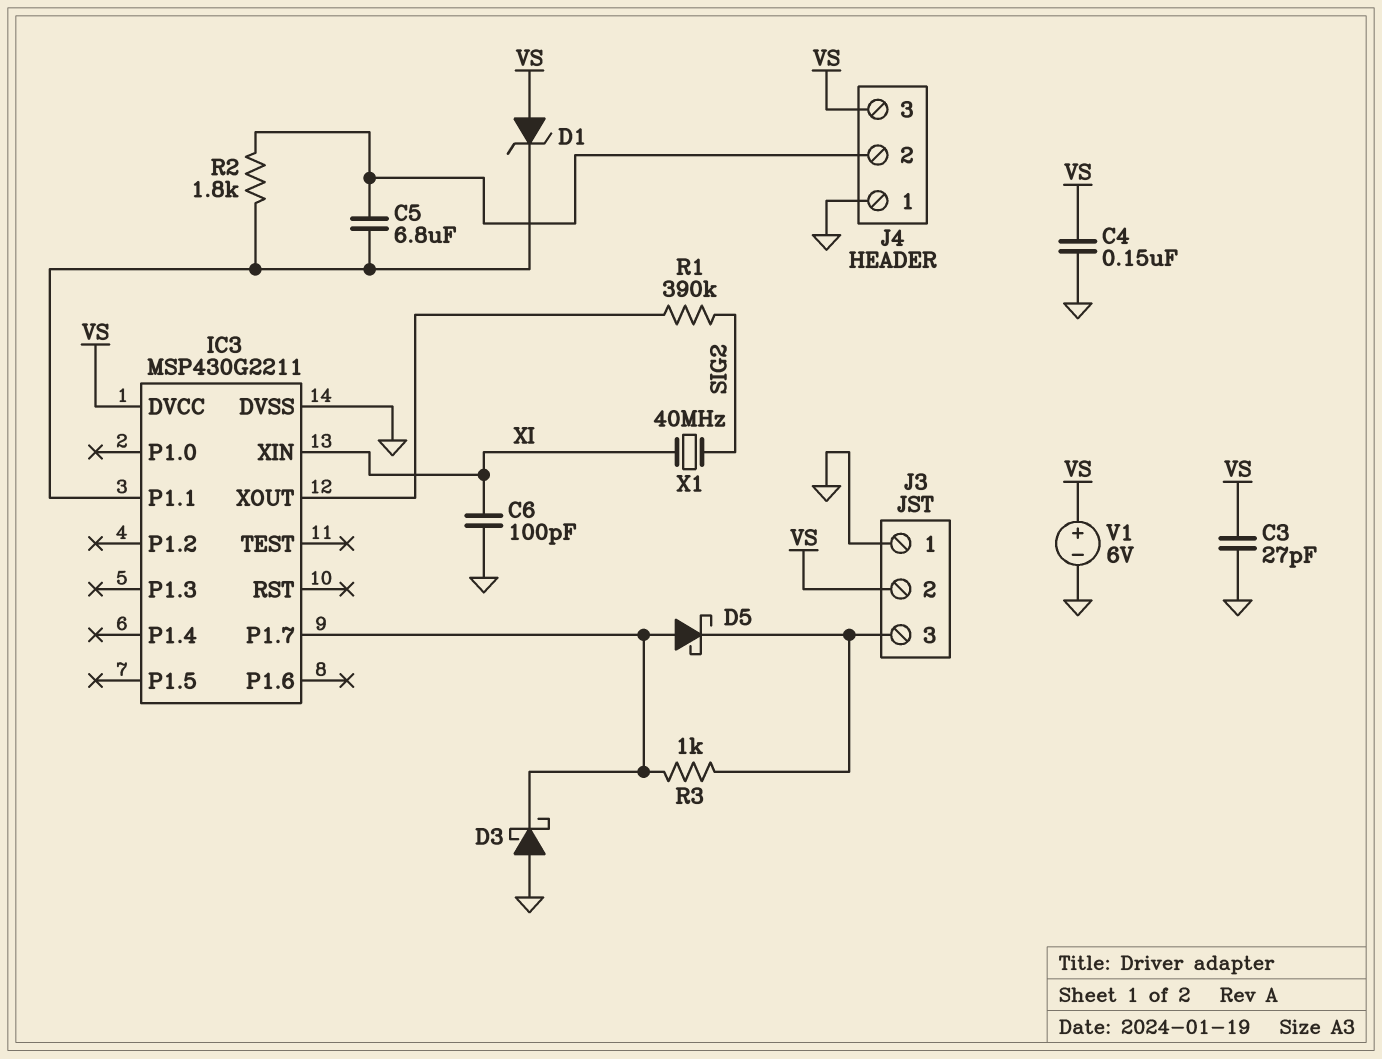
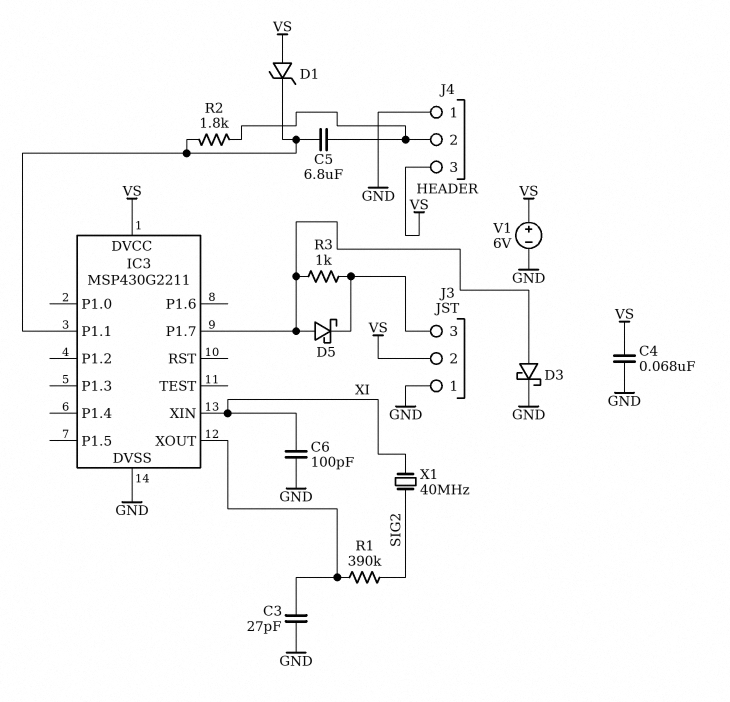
C3: 27pF (GND, VS) -> 27pF (GND, IC3/XOUT)
C4: 150nF (GND, VS) -> 68nF (GND, VS)
D3: schottky (A GND, K IC3/P1.7) -> schottky (A IC3/P1.7, K GND)

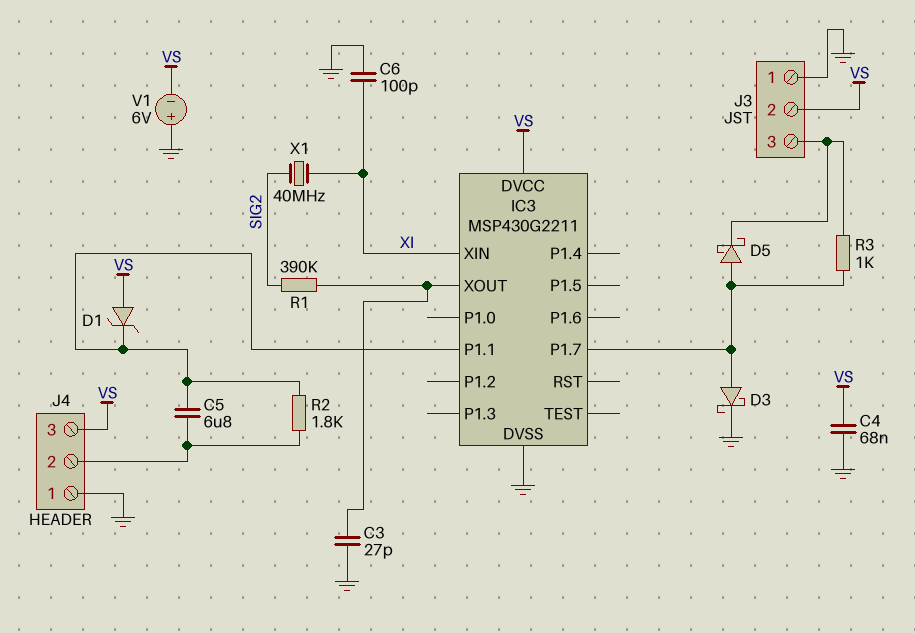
V1: 6V (plus VS, minus GND) -> 6V (plus GND, minus VS)

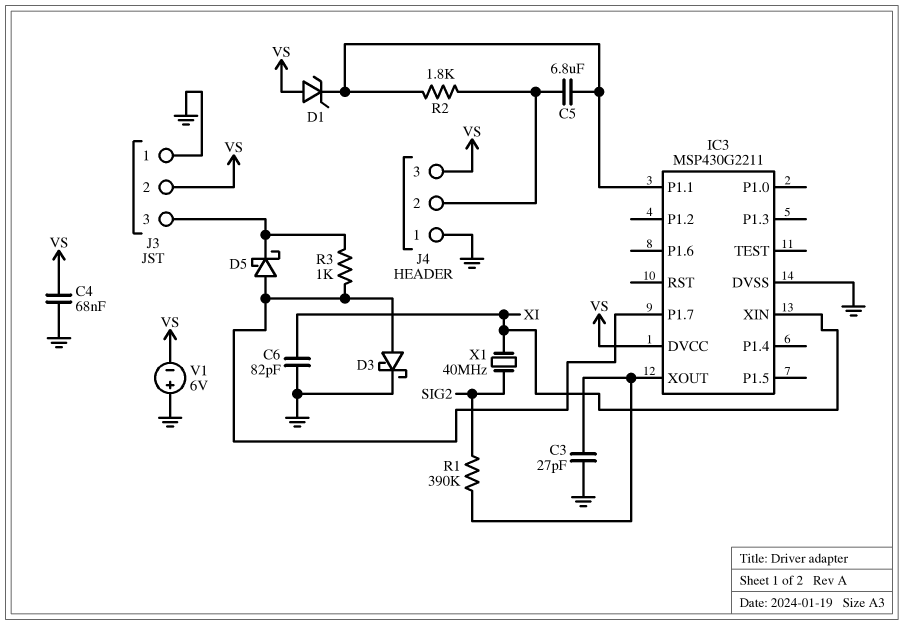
C6: 100pF (GND, XI) -> 82pF (GND, XI)

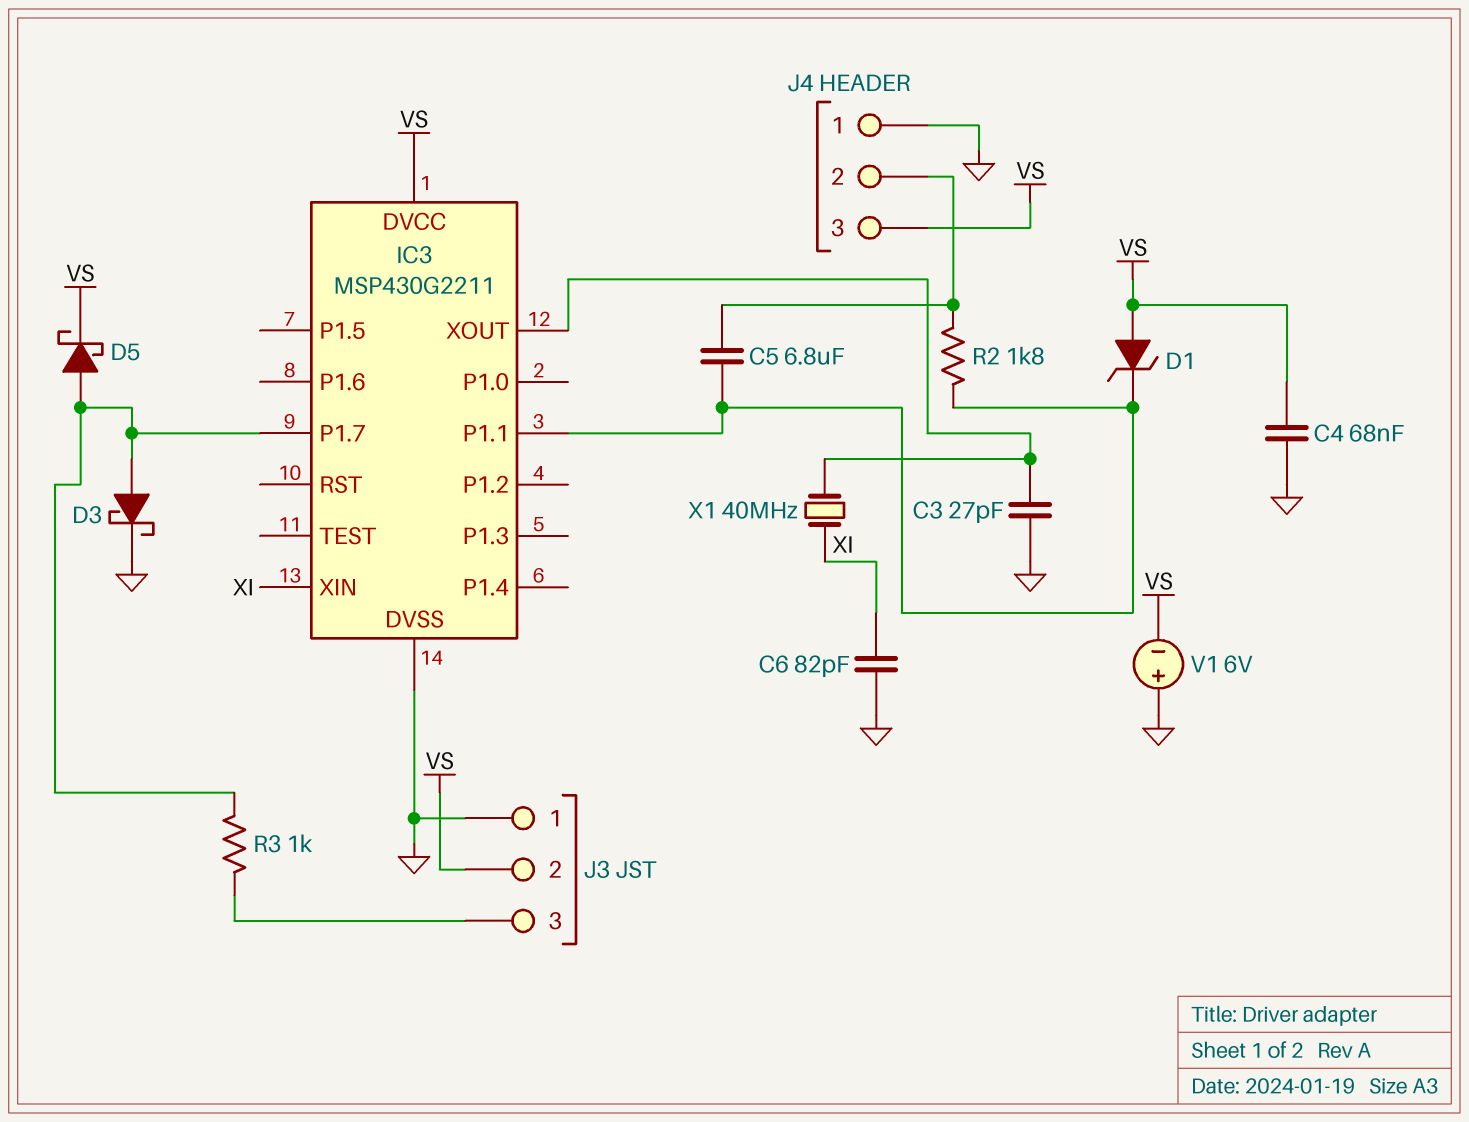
D5: schottky (A IC3/P1.7, K J3/3) -> schottky (A IC3/P1.7, K VS)
R1: 390k (IC3/XOUT, SIG2) -> none
X1: 40MHz (SIG2, XI) -> 40MHz (IC3/XOUT, XI)

